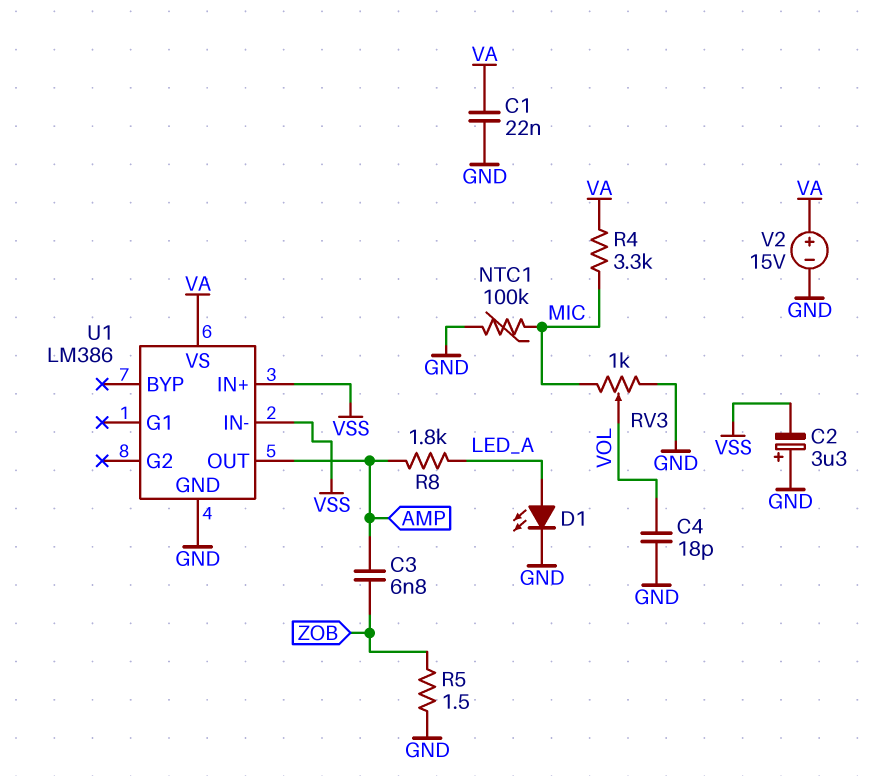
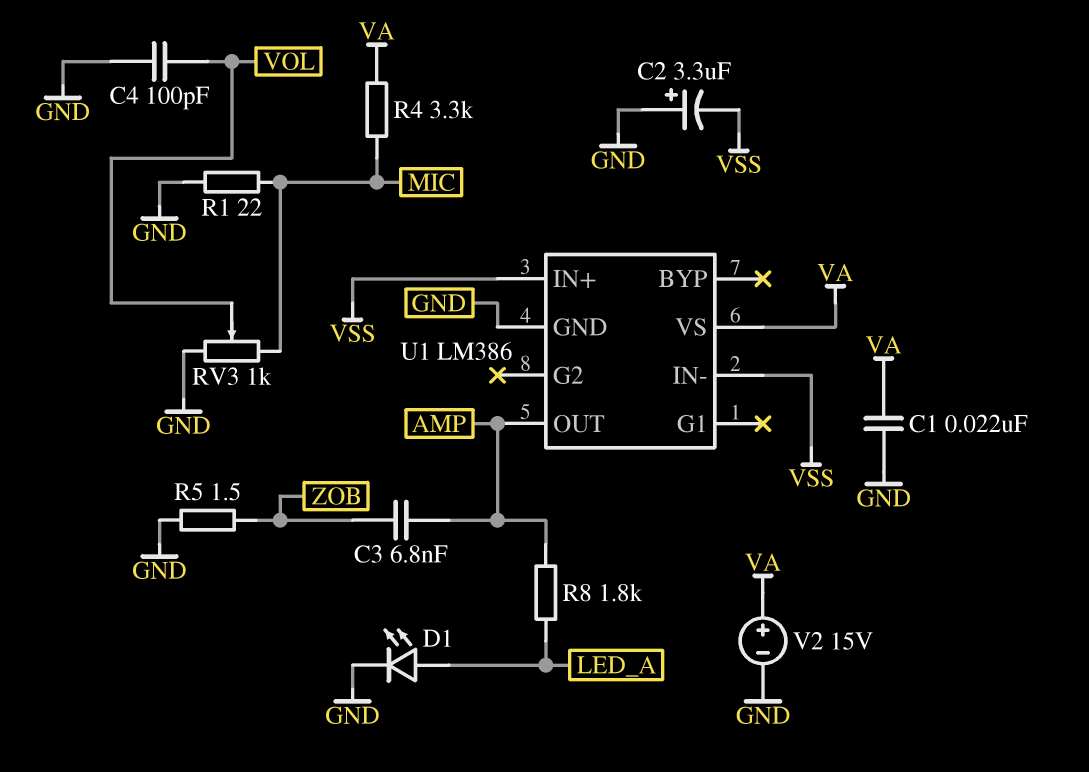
C4: 18pF (GND, VOL) -> 100pF (GND, VOL)
NTC1: 100k (GND, MIC) -> none
R1: none -> 22 (GND, MIC)

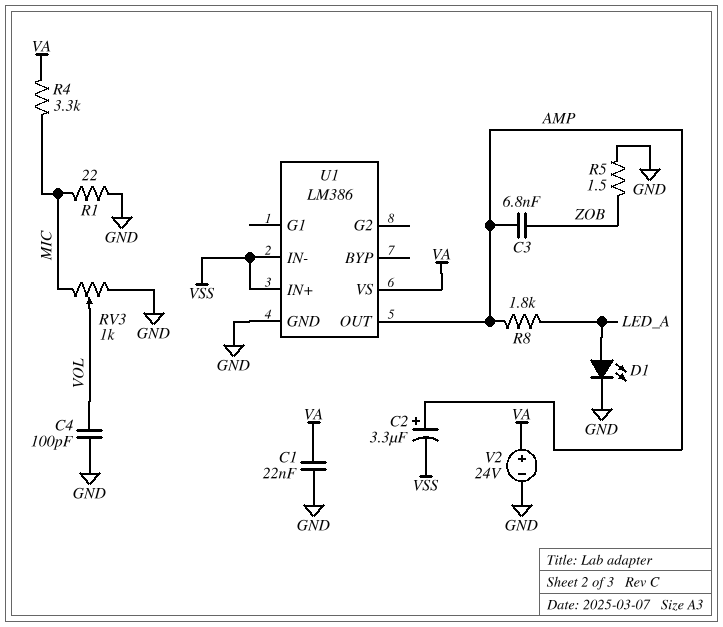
C2: 3.3uF (plus GND, minus VSS) -> 3.3uF (plus AMP, minus VSS)
V2: 15V (plus VA, minus GND) -> 24V (plus VA, minus GND)

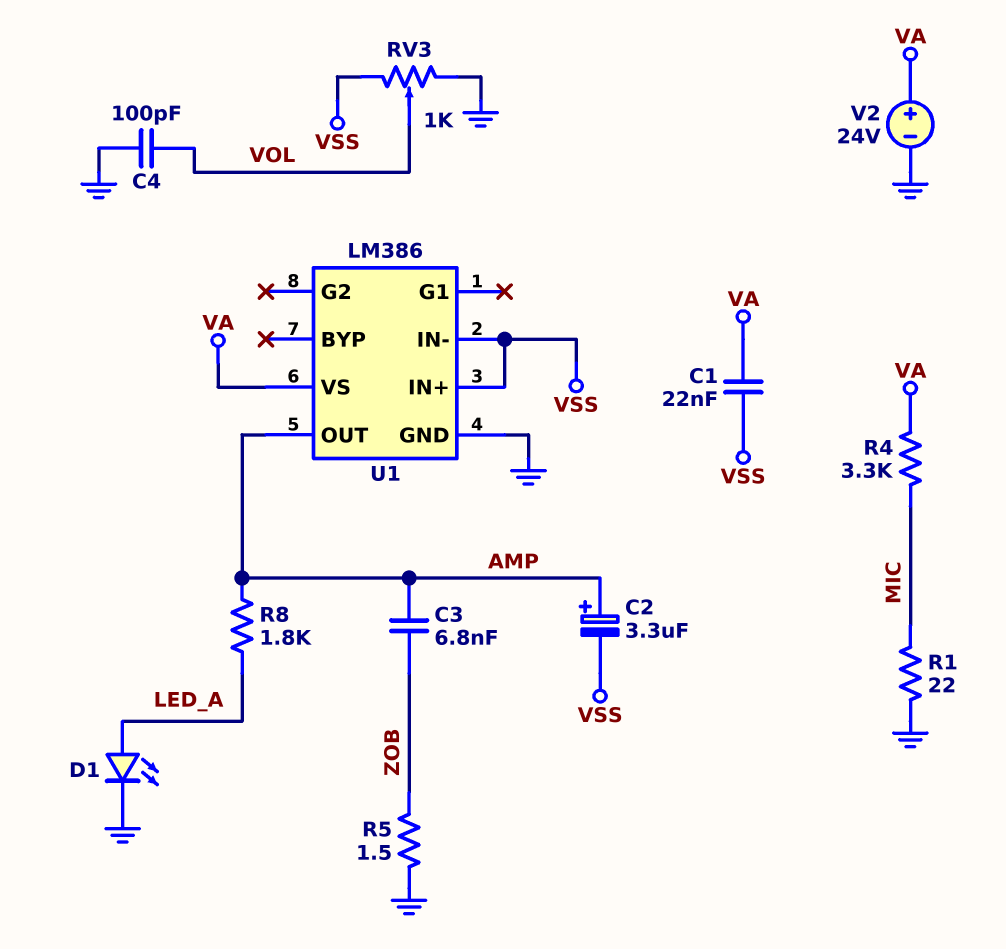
C1: 22nF (GND, VA) -> 22nF (VA, VSS)
RV3: 1k (GND, MIC, wiper VOL) -> 1k (GND, VSS, wiper VOL)

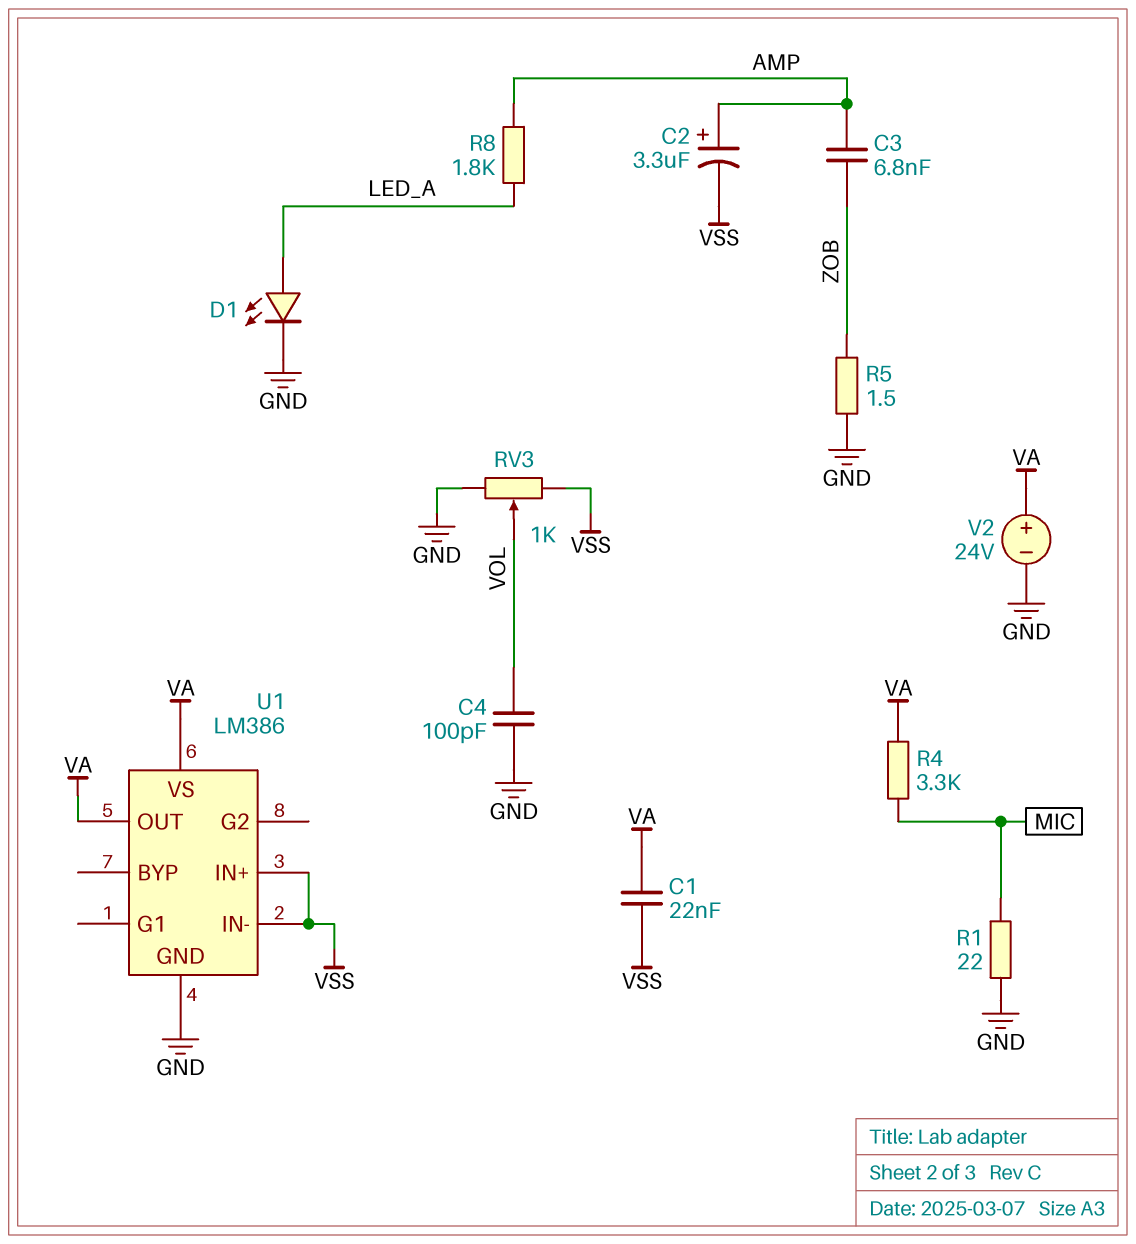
U1 pin OUT: AMP -> VA

